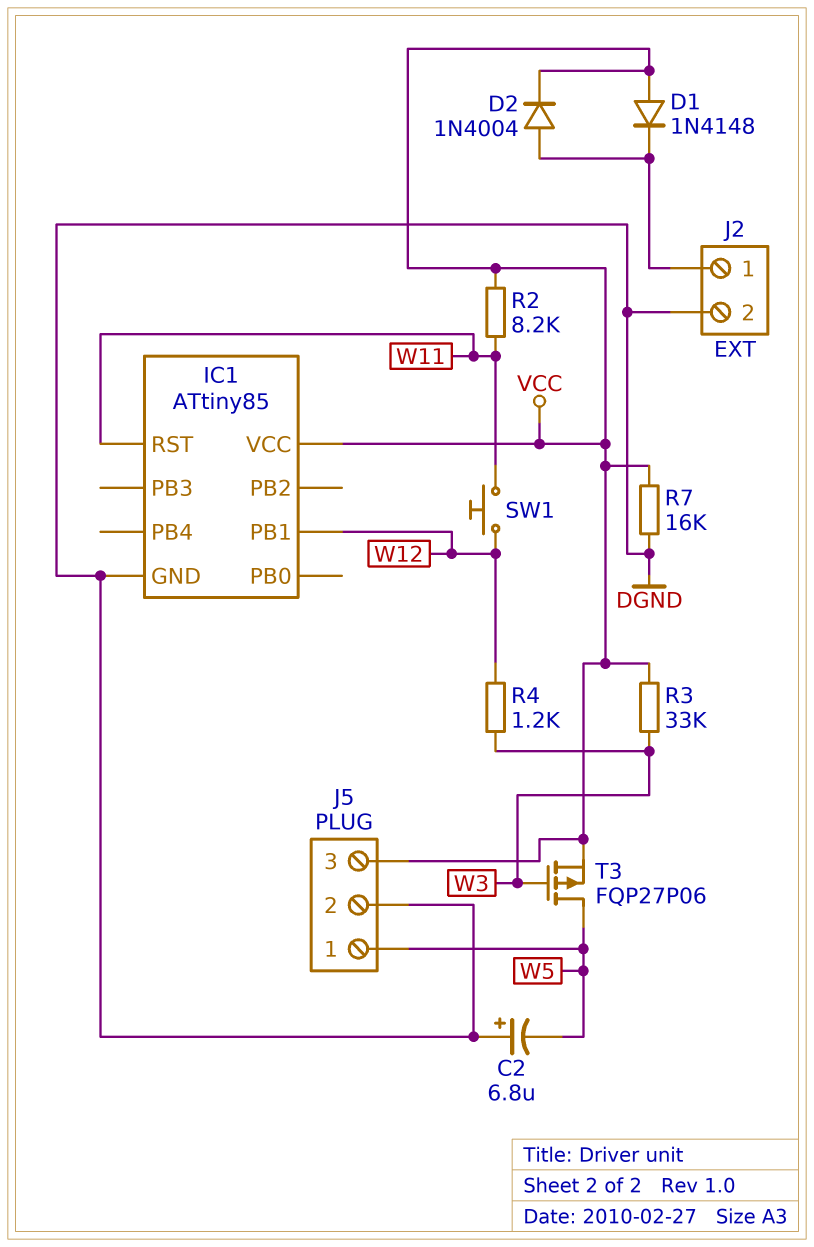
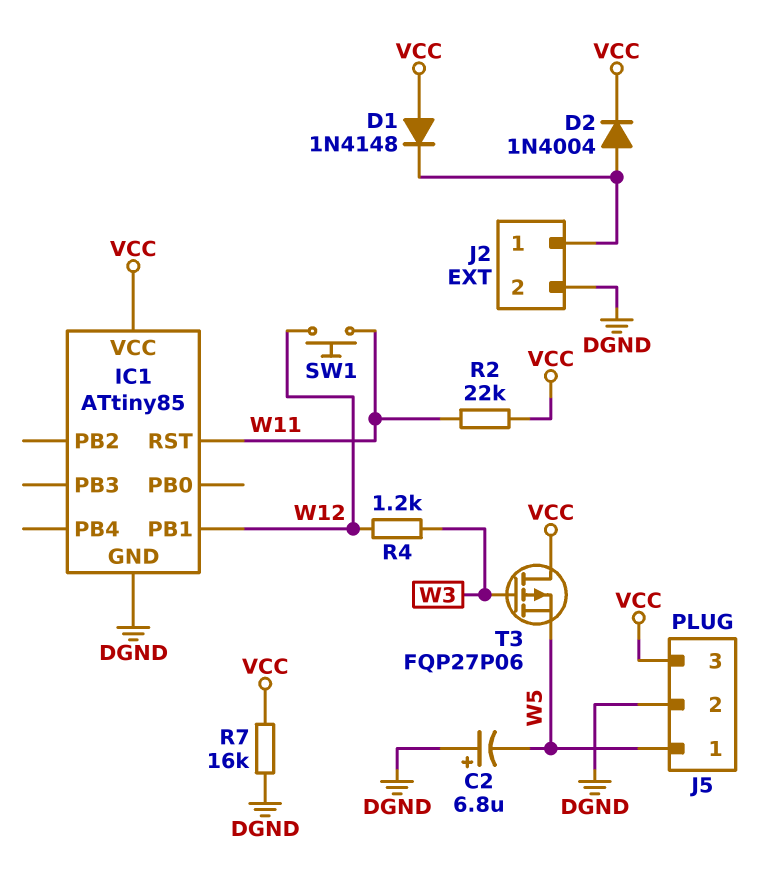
R2: 8.2k (VCC, W11) -> 22k (VCC, W11)
R3: 33k (VCC, W3) -> none
T3: PMOS FQP27P06 (G W3, D W5, S VCC) -> PMOS FQP27P06 (G W3, D VCC, S W5)

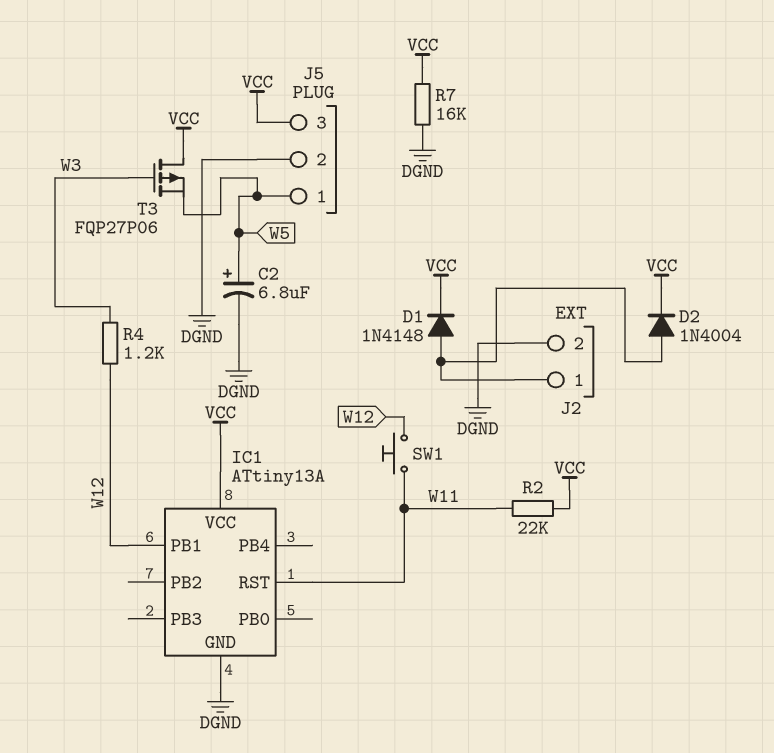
C2: 6.8uF (plus DGND, minus W5) -> 6.8uF (plus W5, minus DGND)
D1: diode 1N4148 (A VCC, K J2/1) -> diode 1N4148 (A J2/1, K VCC)
IC1: ATtiny85 -> ATtiny13A

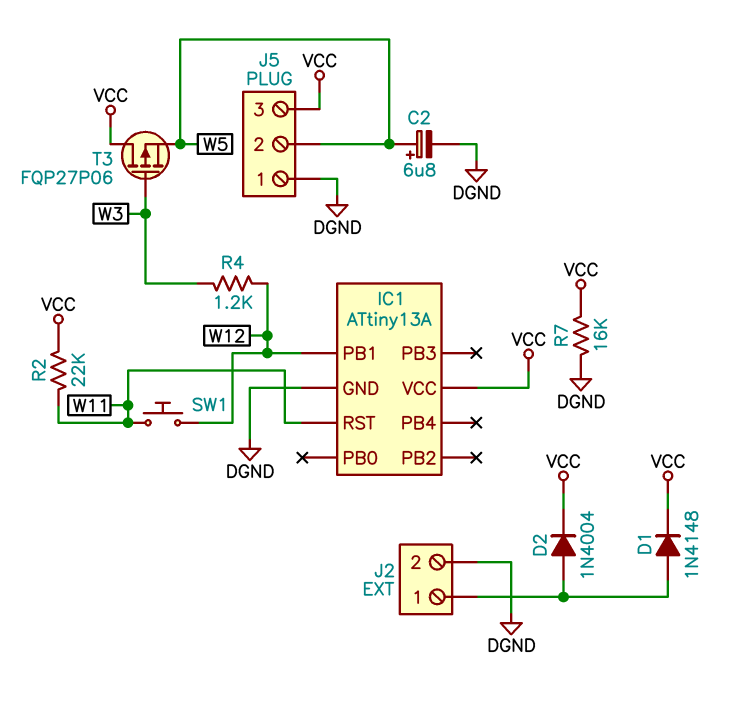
J5 pin 1: W5 -> DGND
J5 pin 2: DGND -> W5

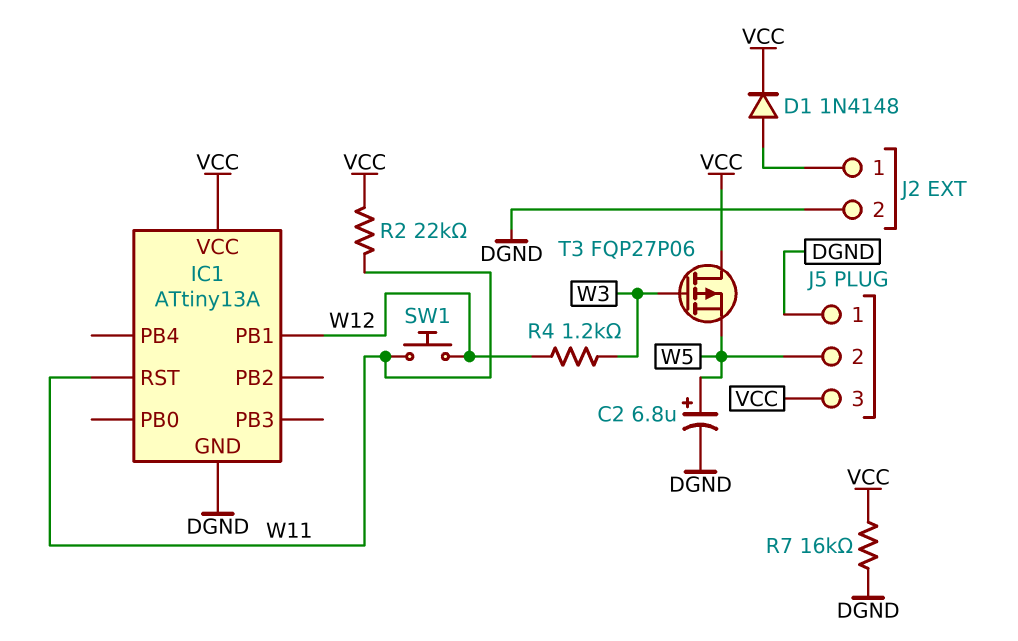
D2: diode 1N4004 (A J2/1, K VCC) -> none

